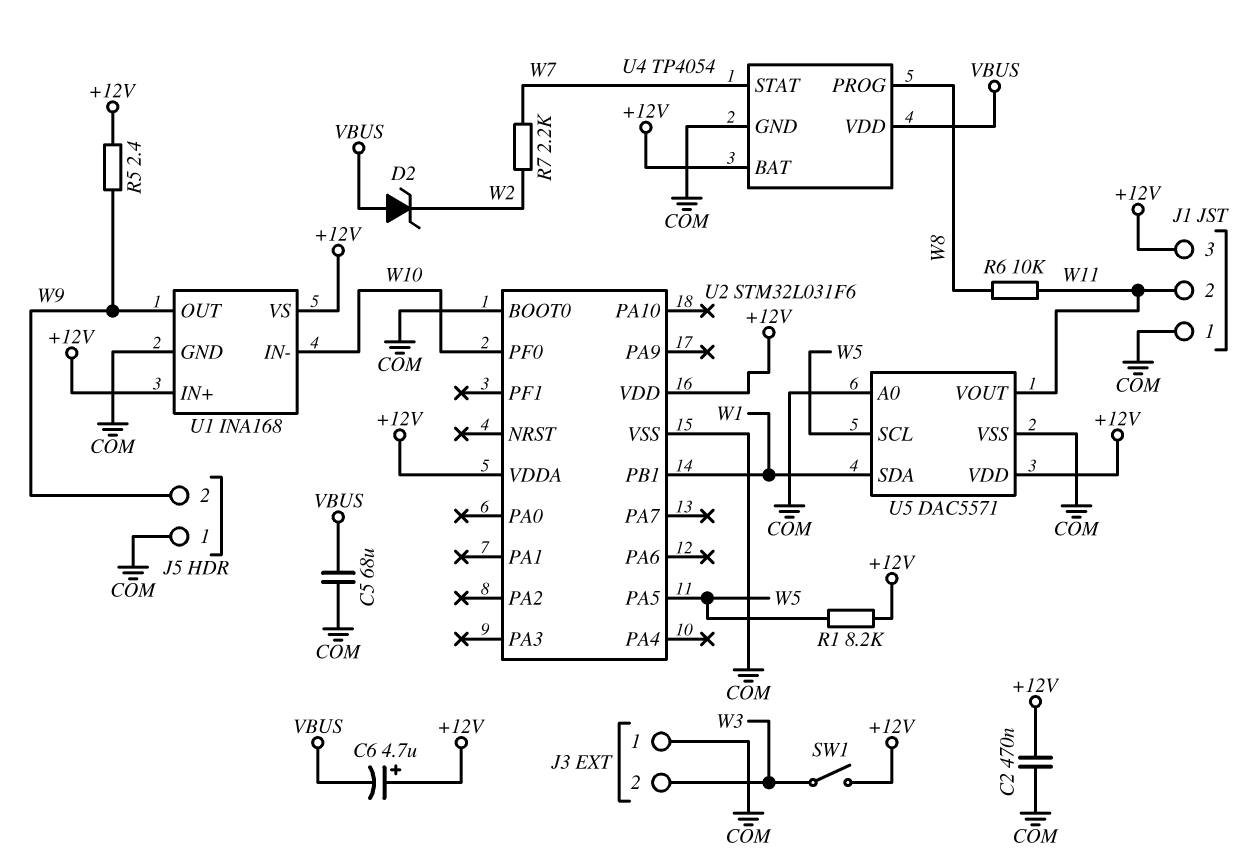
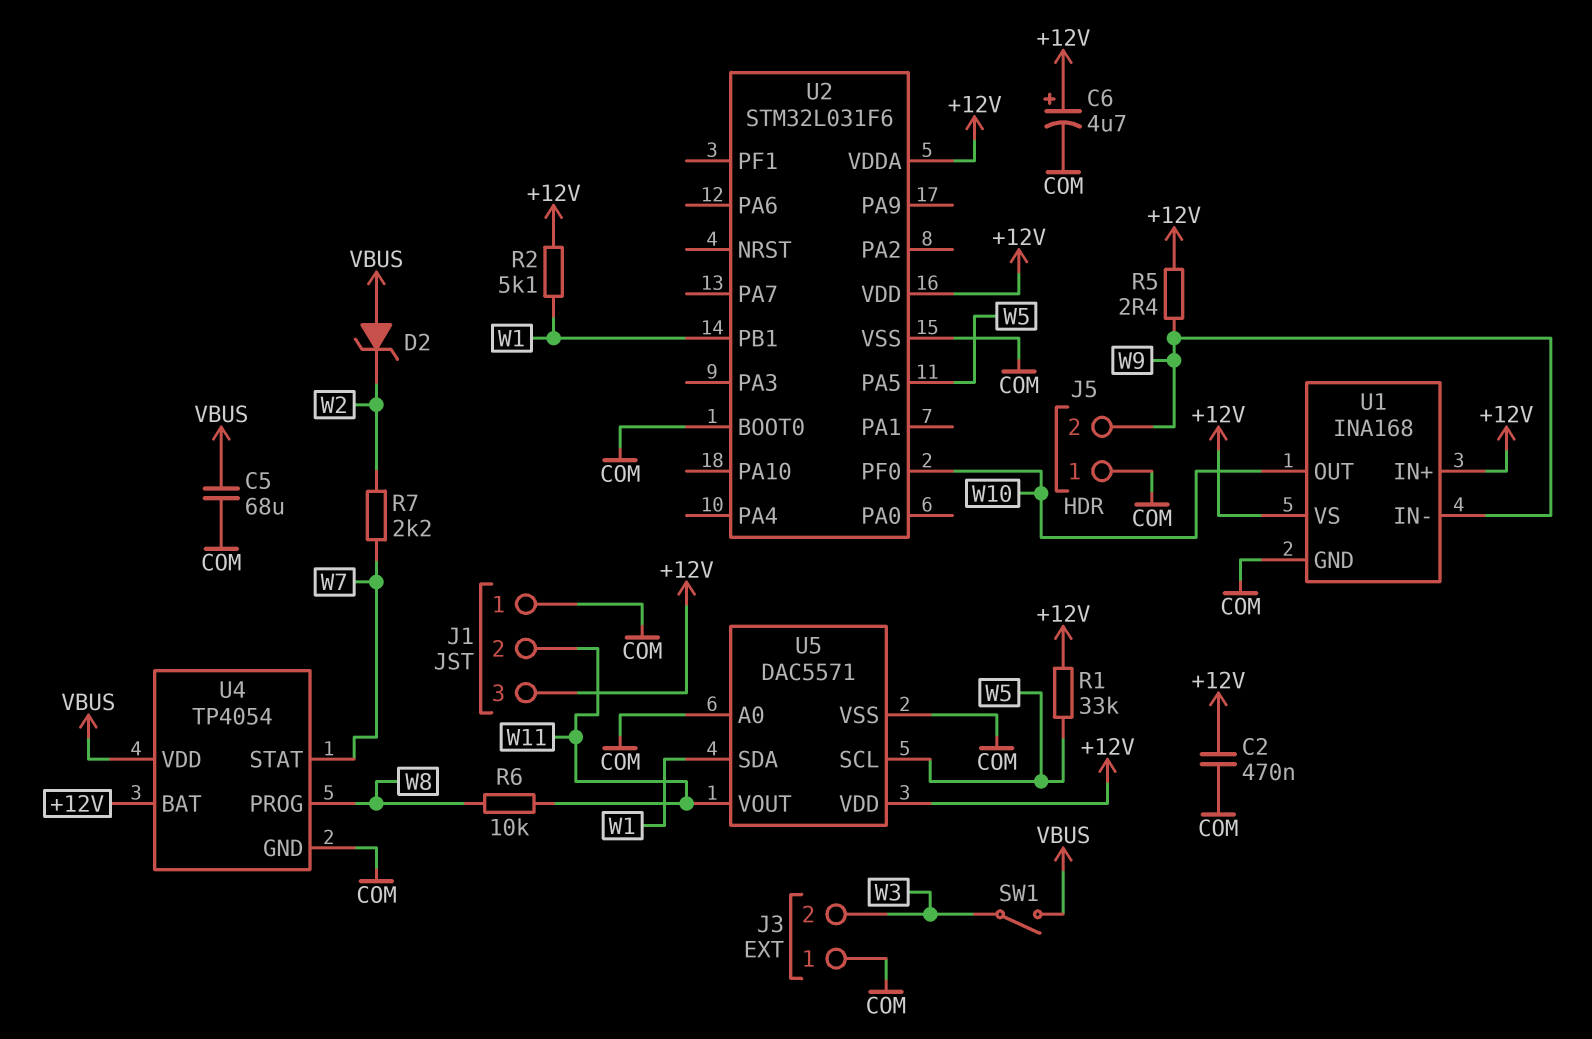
C6: 4.7uF (plus +12V, minus VBUS) -> 4.7uF (plus +12V, minus COM)
R1: 8.2k (+12V, W5) -> 33k (+12V, W5)
R2: none -> 5.1k (+12V, W1)
SW1: switch (+12V, W3) -> switch (VBUS, W3)
U1 pin IN-: W10 -> W9
U1 pin OUT: W9 -> W10

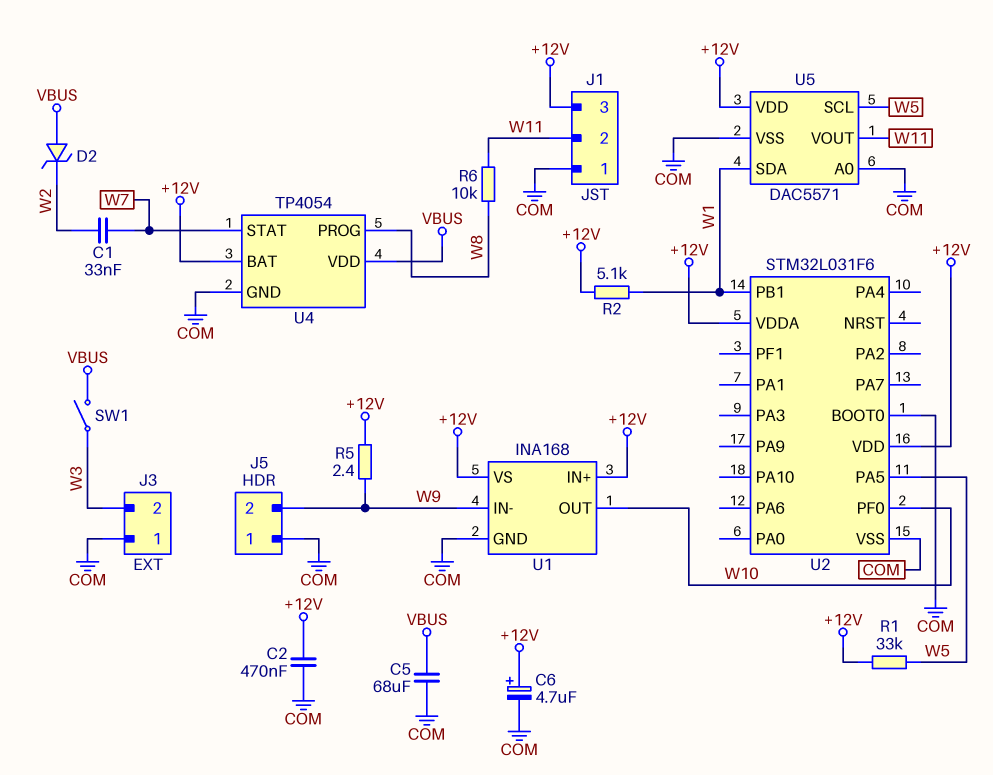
C1: none -> 33nF (W2, W7)
R7: 2.2k (W2, W7) -> none

